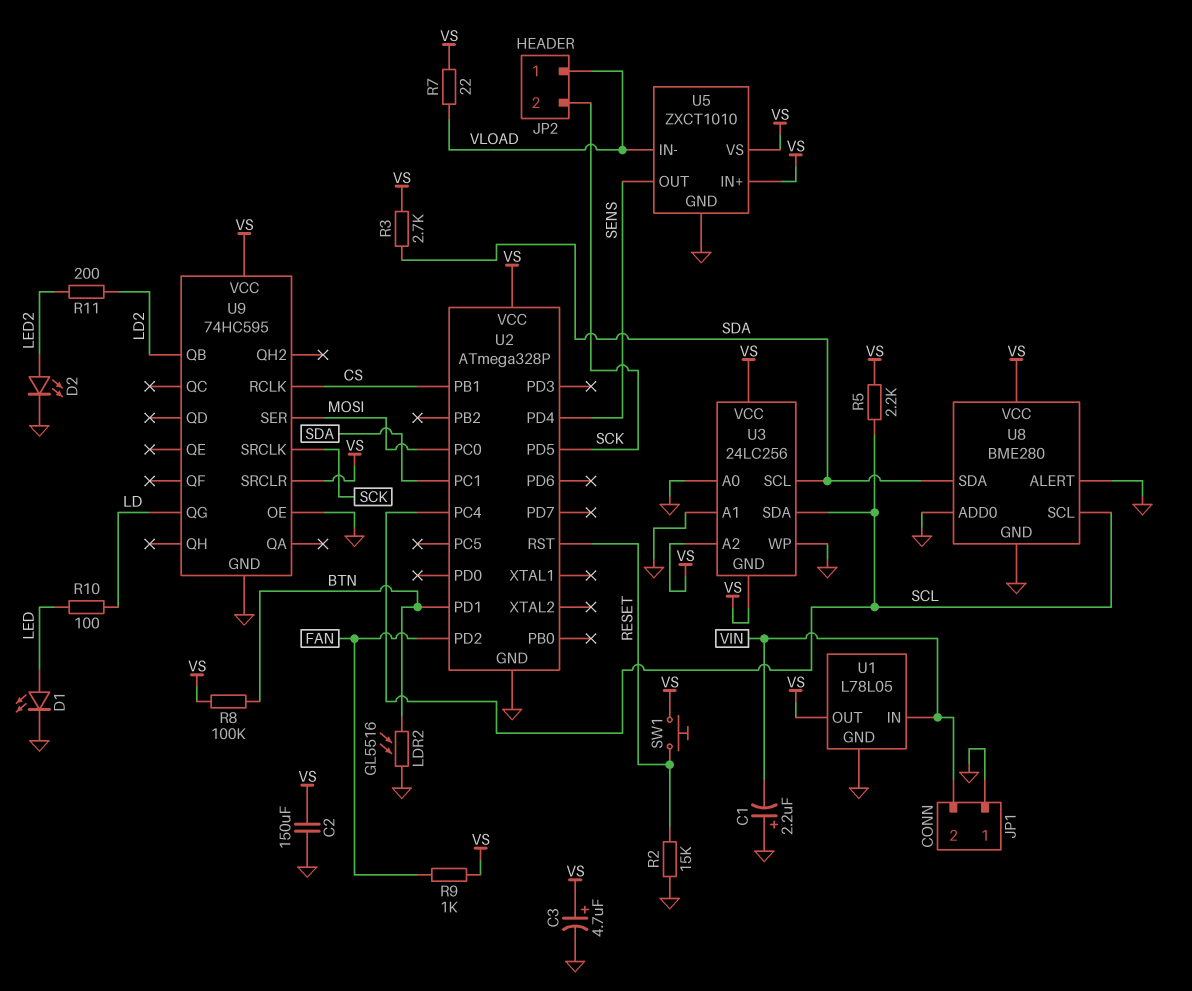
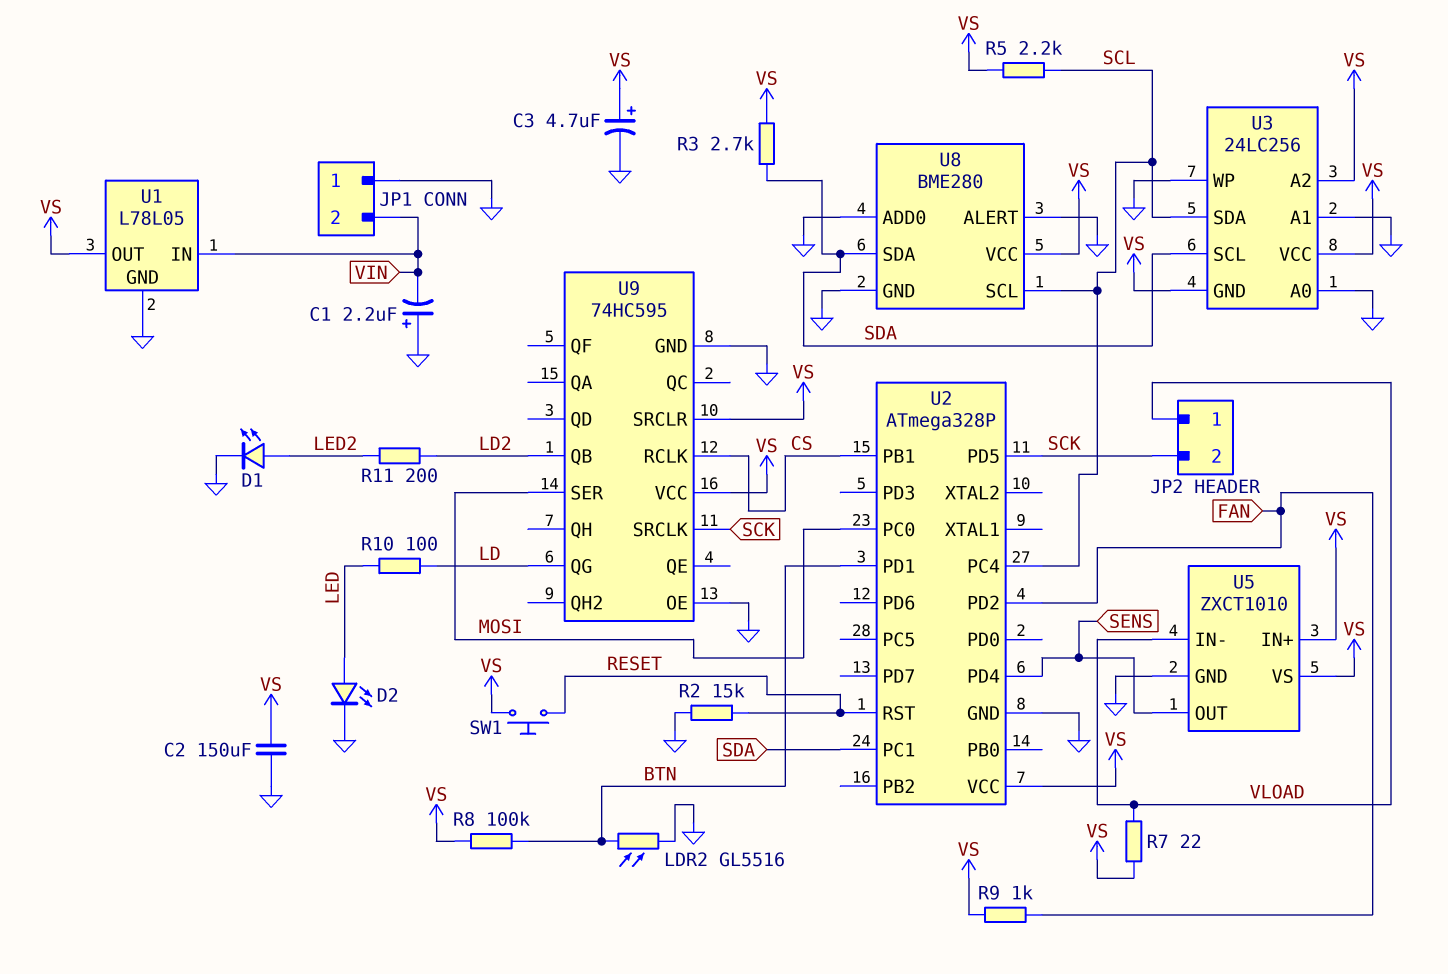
D1: LED (A LED, K GND) -> LED (A LED2, K GND)
D2: LED (A LED2, K GND) -> LED (A LED, K GND)

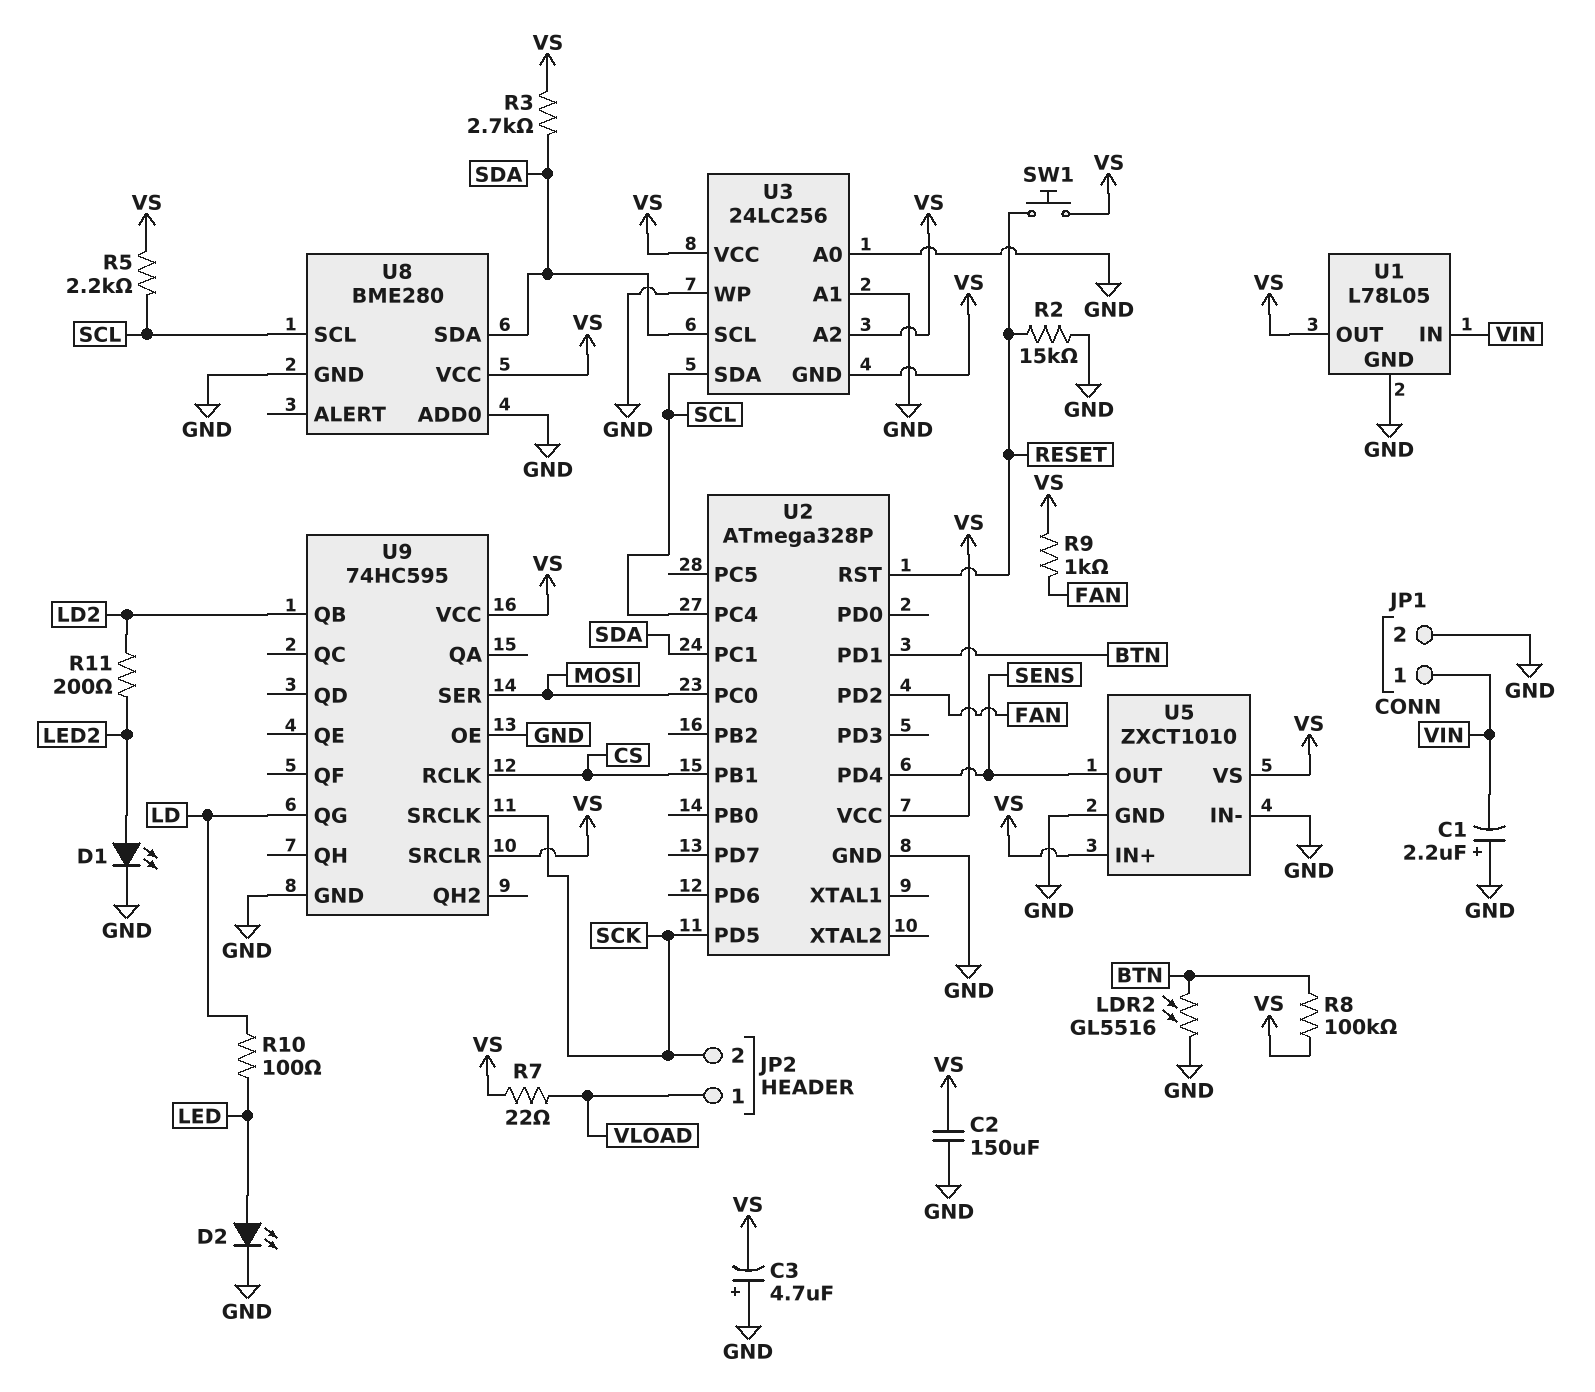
C3: 4.7uF (plus VS, minus GND) -> 4.7uF (plus GND, minus VS)
JP1 pin 1: GND -> VIN
JP1 pin 2: VIN -> GND
U5 pin IN-: VLOAD -> GND
U8 pin ALERT: GND -> none

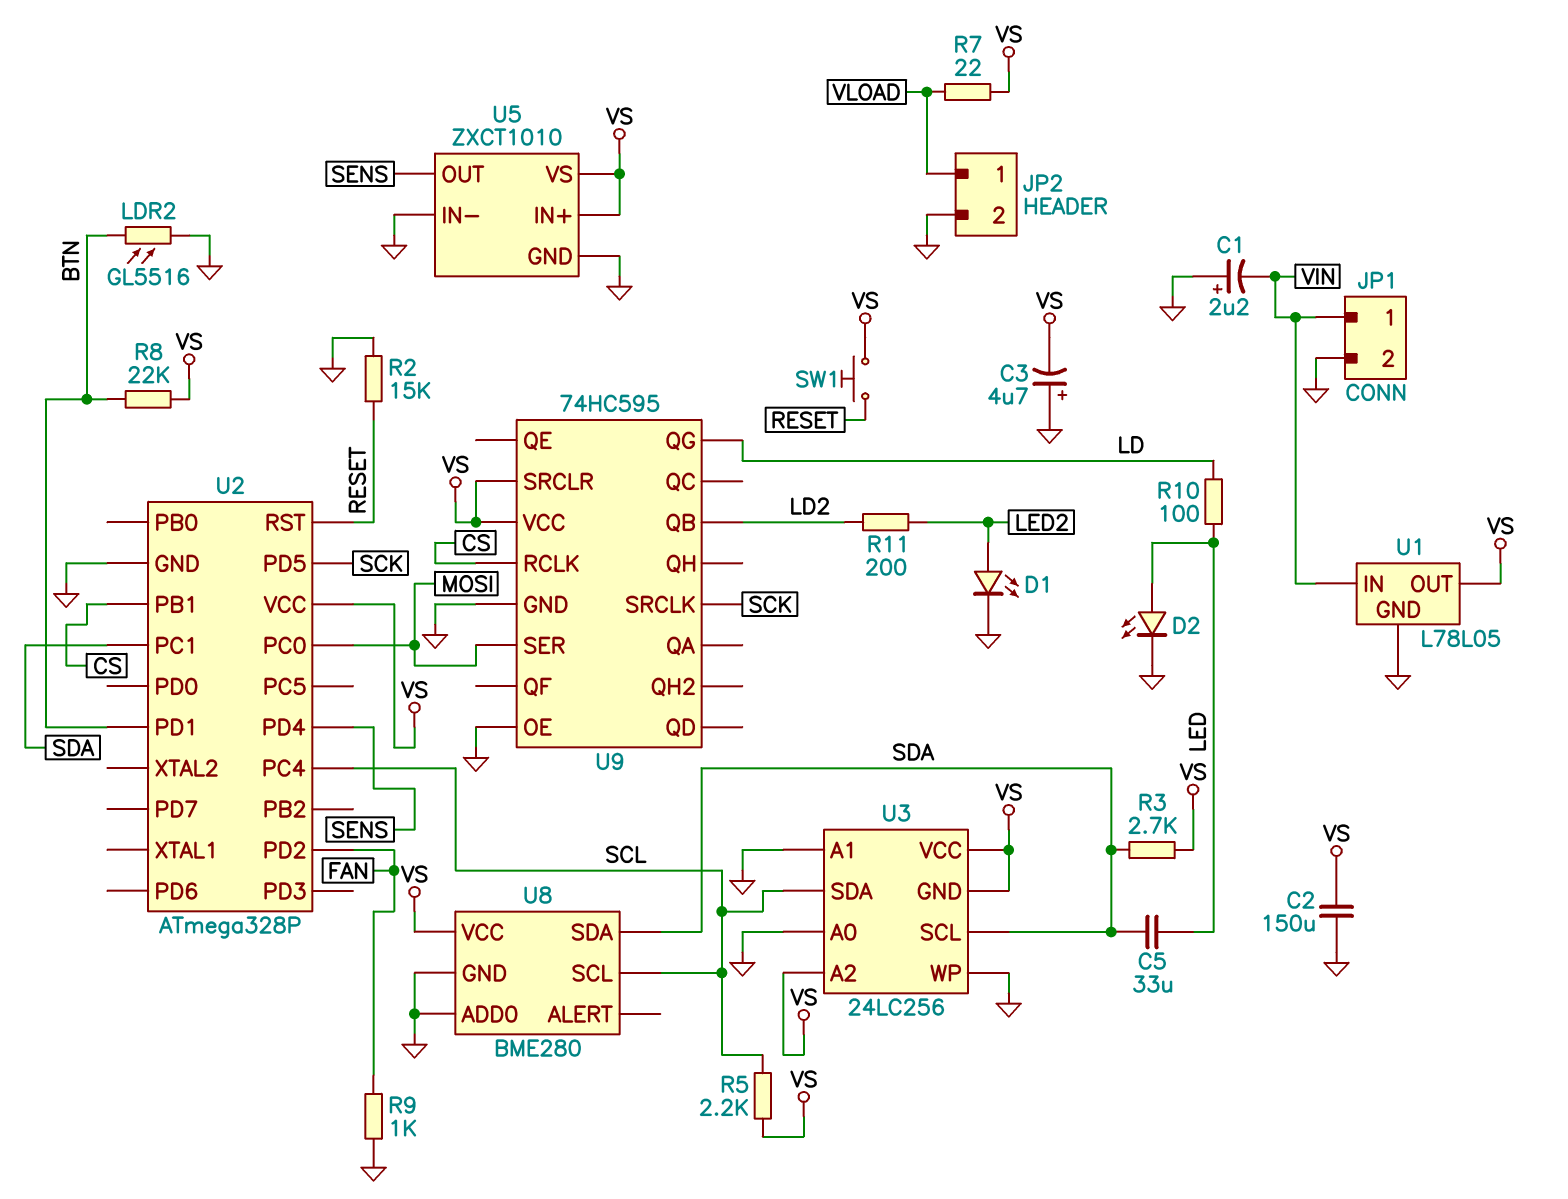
C5: none -> 33uF (LED, SDA)
JP2 pin 2: SCK -> GND
R8: 100k (BTN, VS) -> 22k (BTN, VS)
R9: 1k (FAN, VS) -> 1k (FAN, GND)

